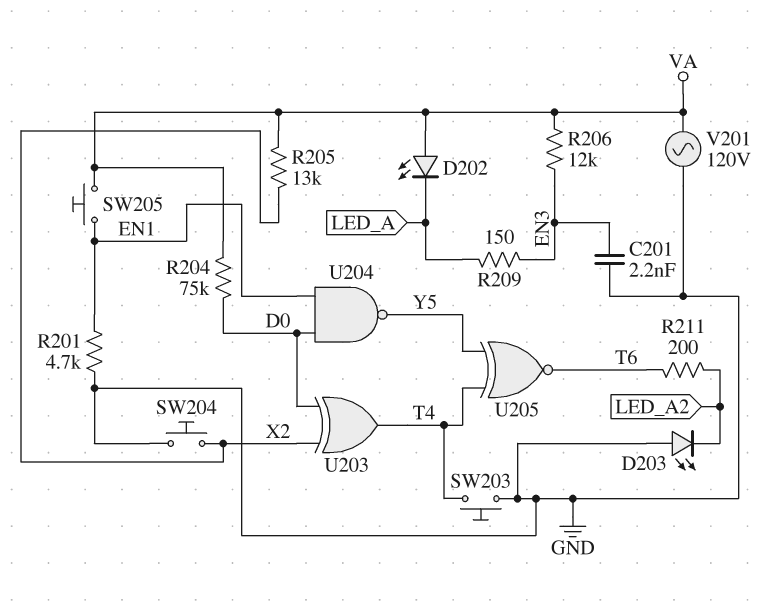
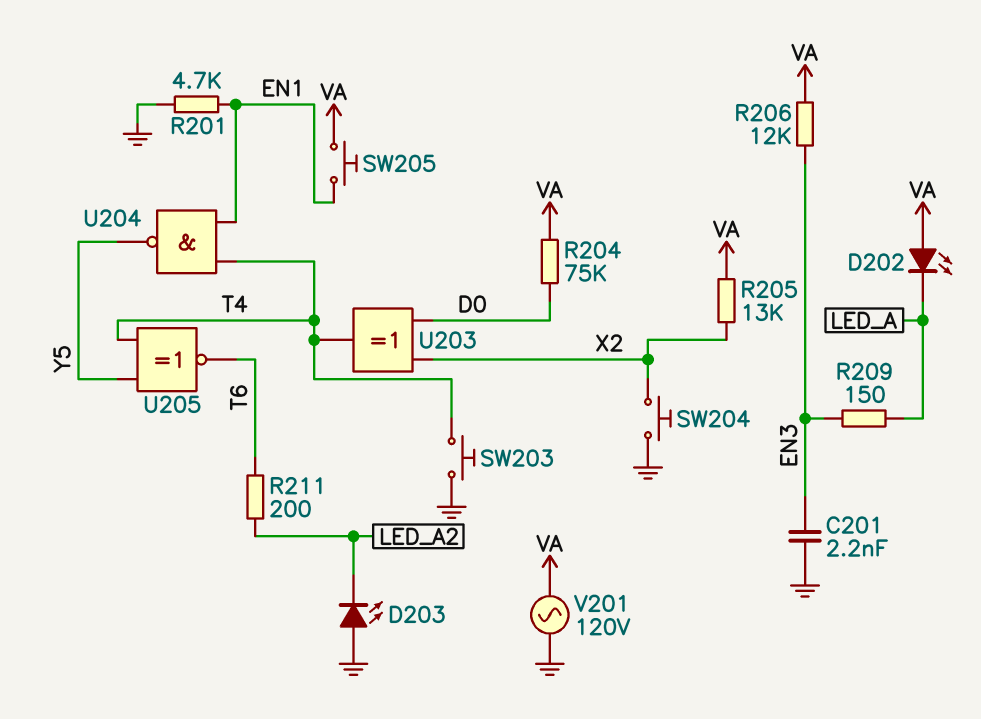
U204: NAND (in D0, in EN1, out Y5) -> NAND (in EN1, in T4, out Y5)

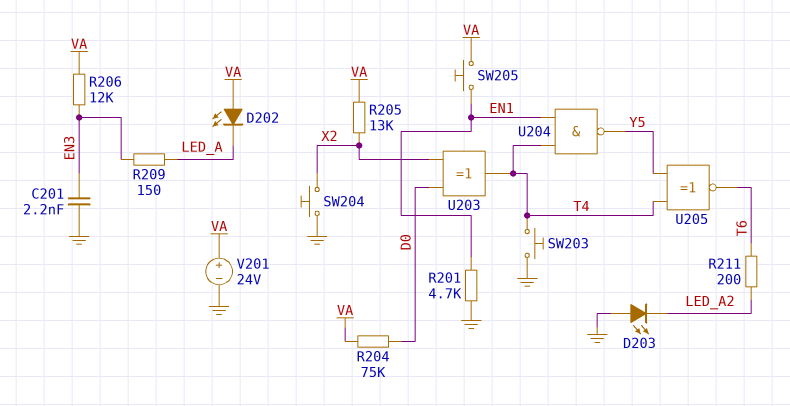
V201: AC 120V (GND, VA) -> 24V (plus VA, minus GND)

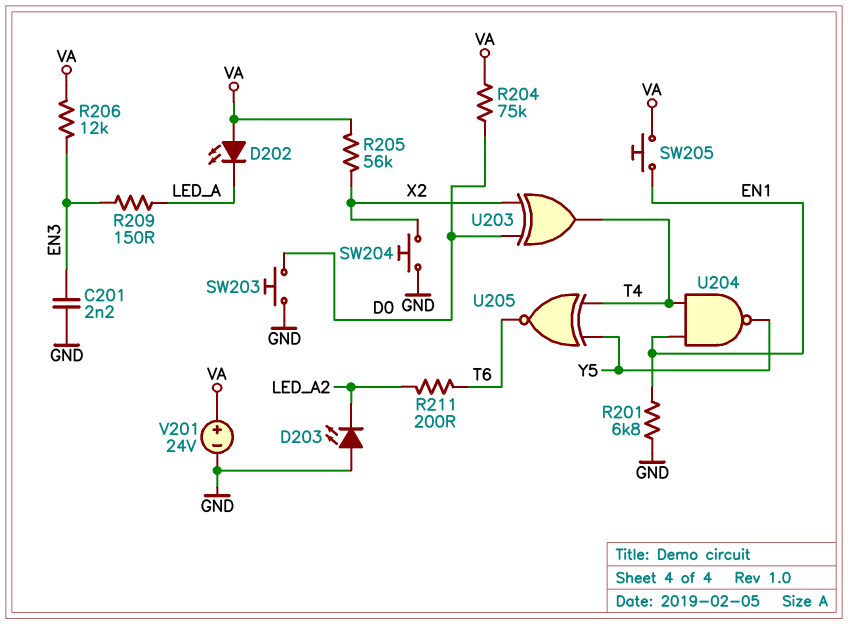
R201: 4.7k (EN1, GND) -> 6.8k (EN1, GND)
R205: 13k (VA, X2) -> 56k (VA, X2)
SW203: button (GND, T4) -> button (D0, GND)

